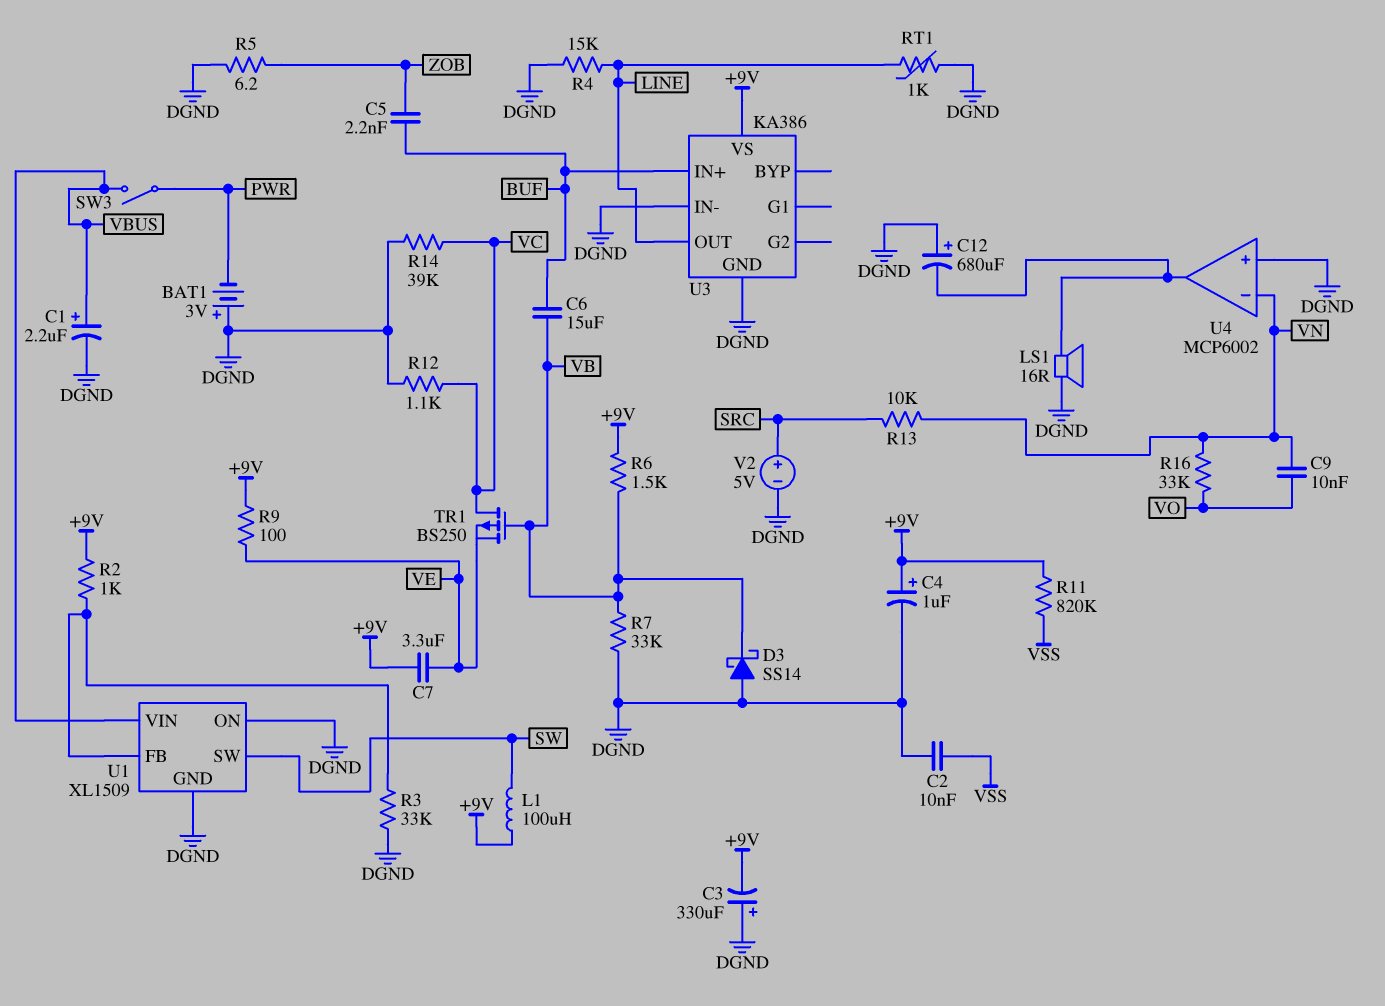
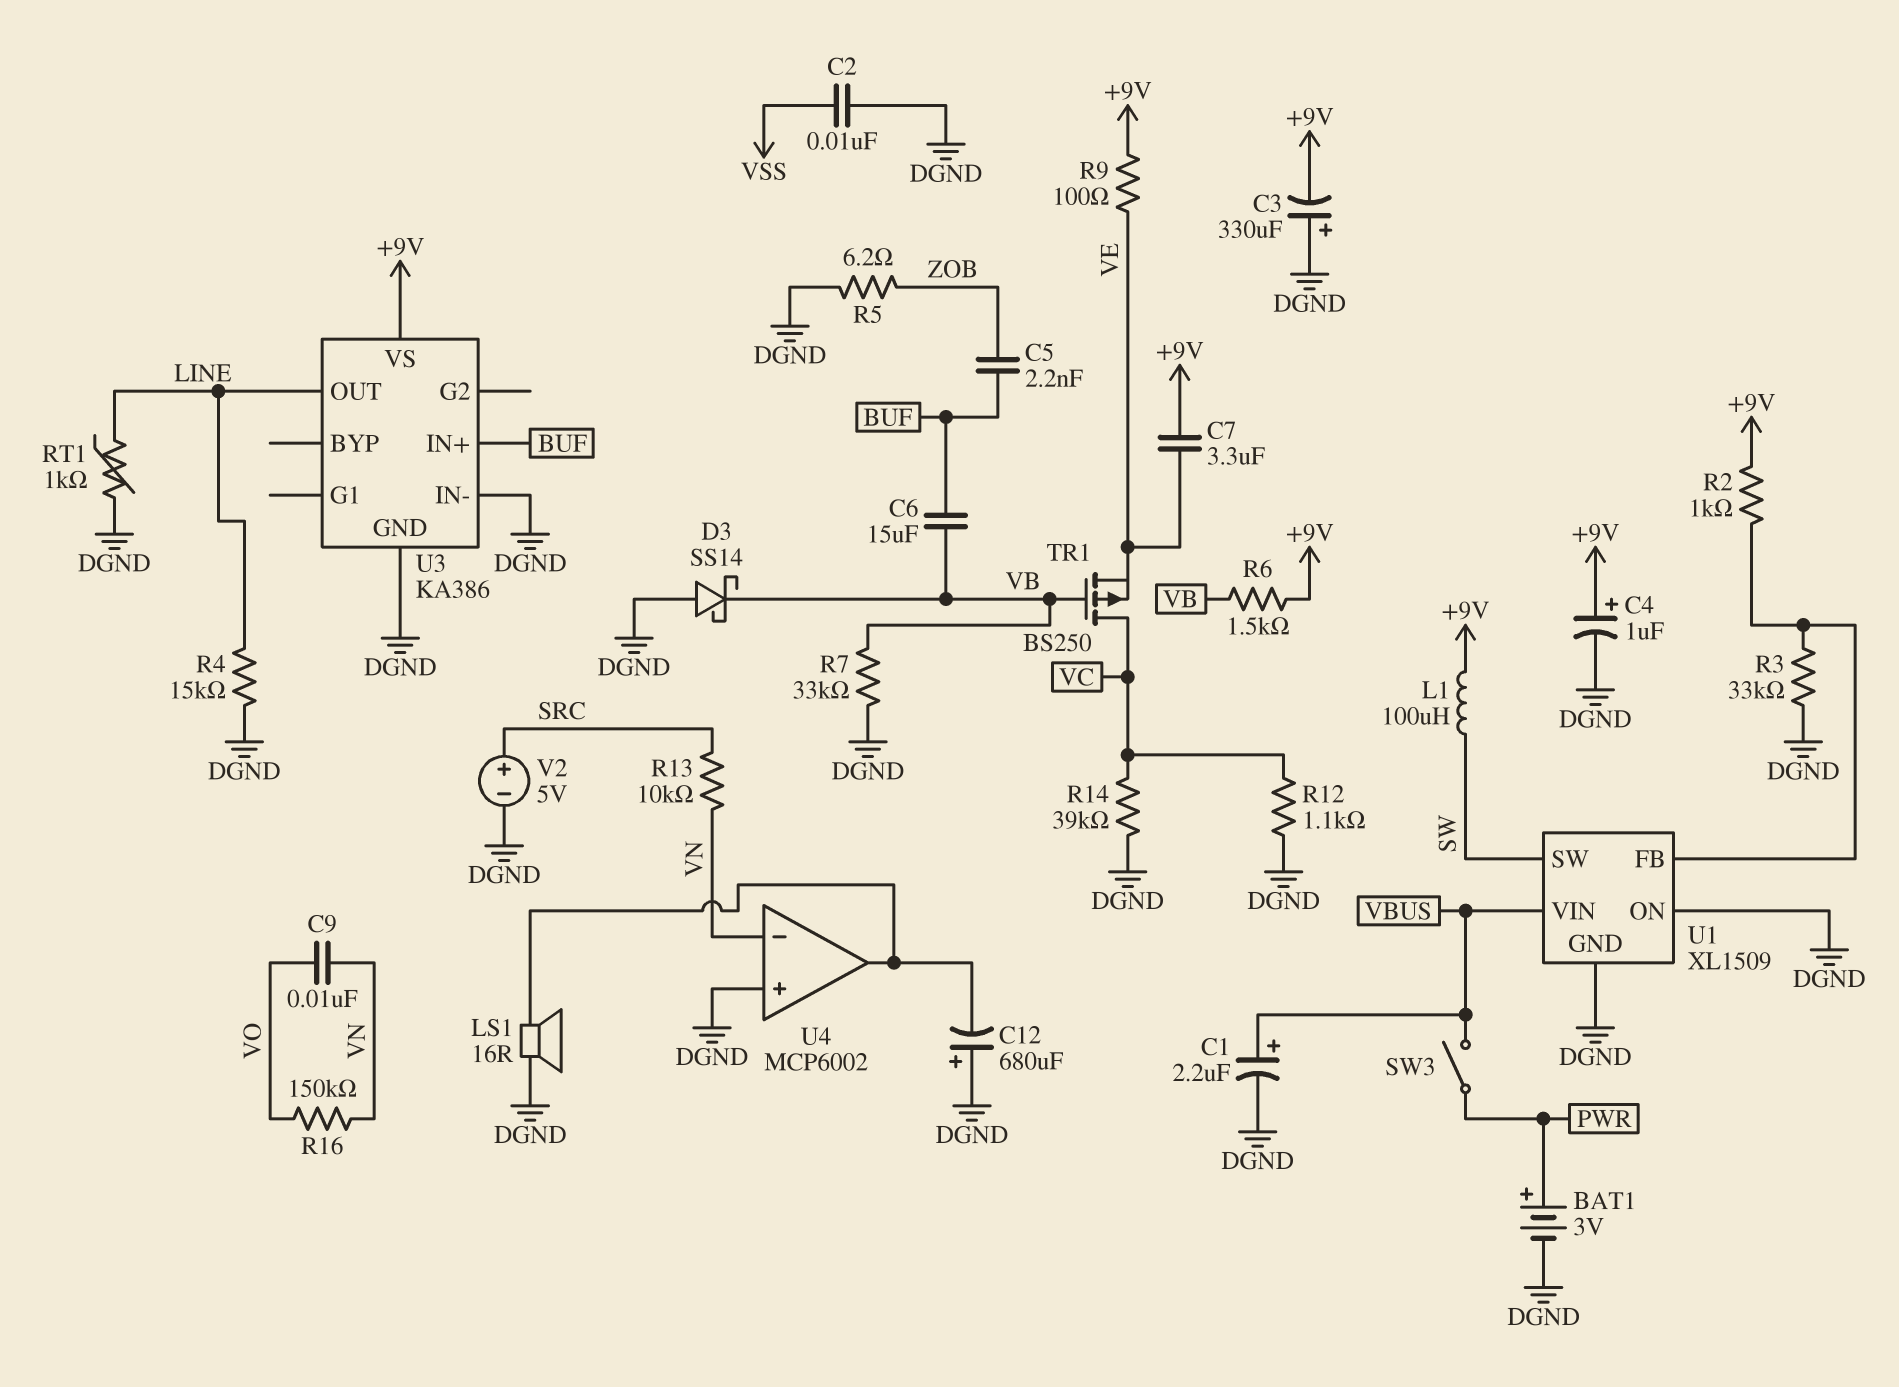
BAT1: 3V (plus DGND, minus PWR) -> 3V (plus PWR, minus DGND)
R11: 820k (+9V, VSS) -> none
R16: 33k (VN, VO) -> 150k (VN, VO)

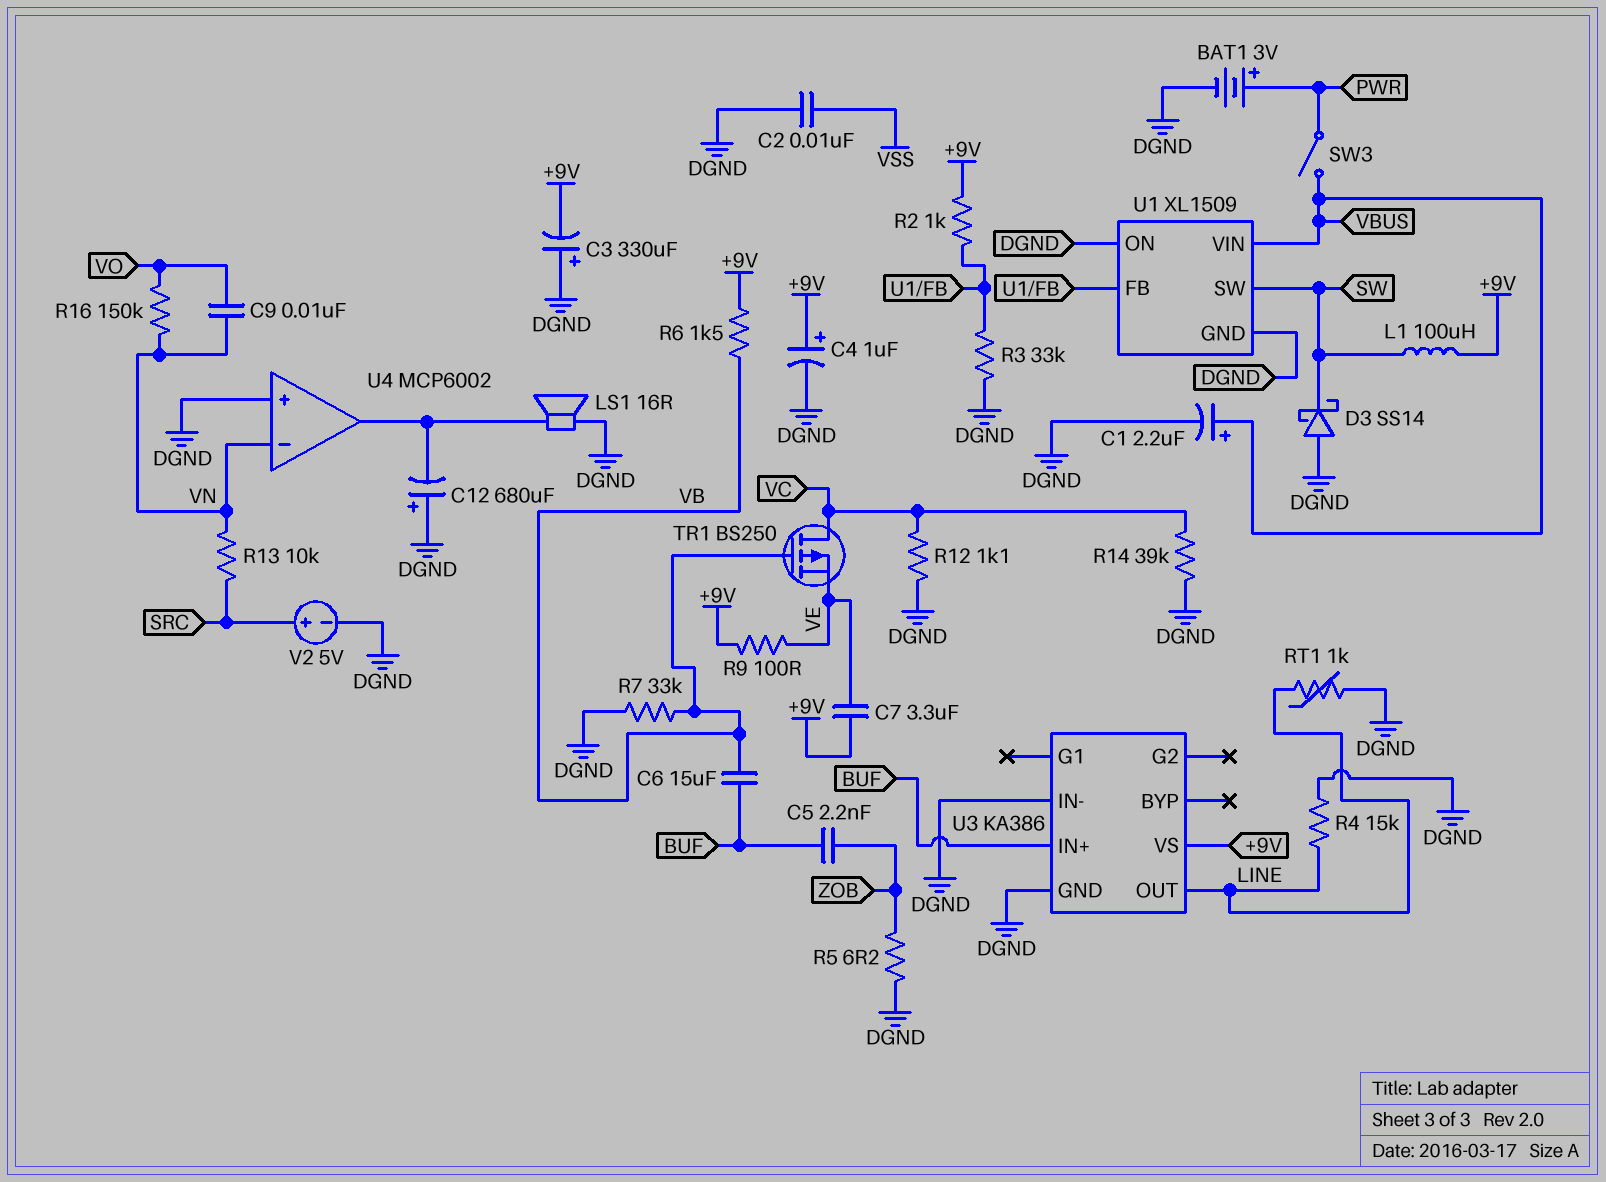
D3: schottky SS14 (A DGND, K VB) -> schottky SS14 (A DGND, K SW)

